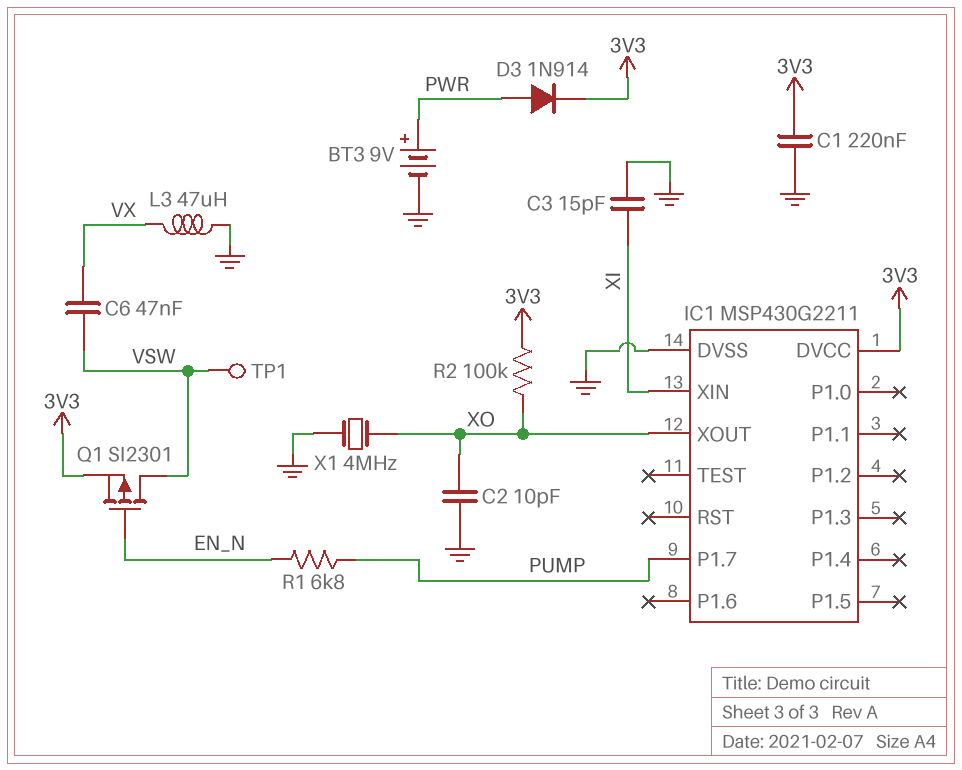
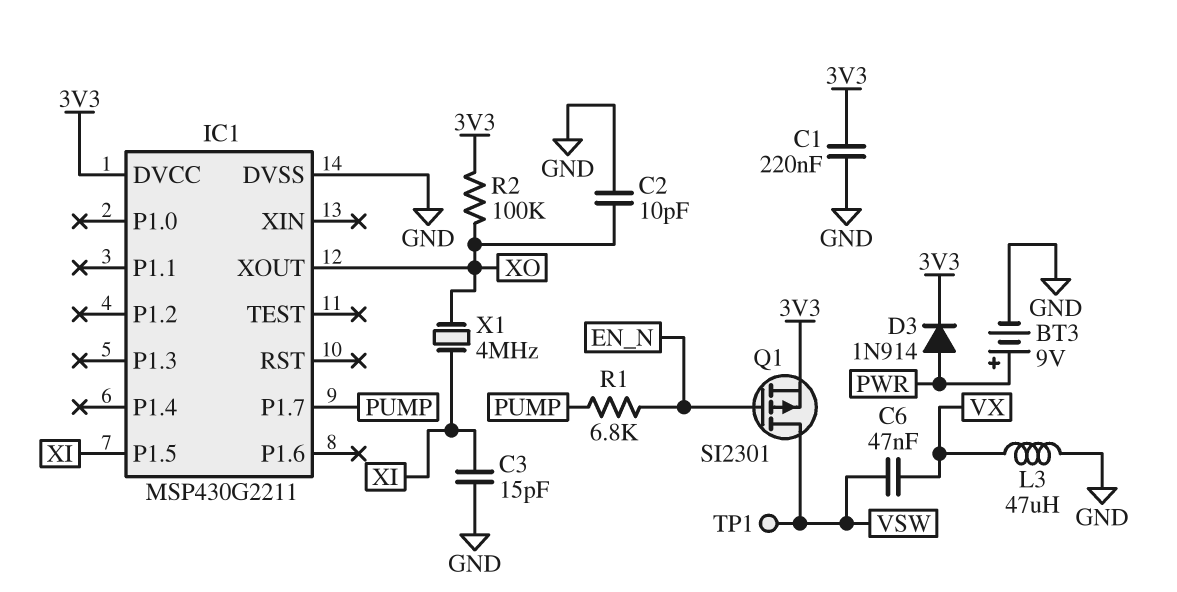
IC1 pin P1.5: none -> XI
IC1 pin XIN: XI -> none
X1: 4MHz (GND, XO) -> 4MHz (XI, XO)

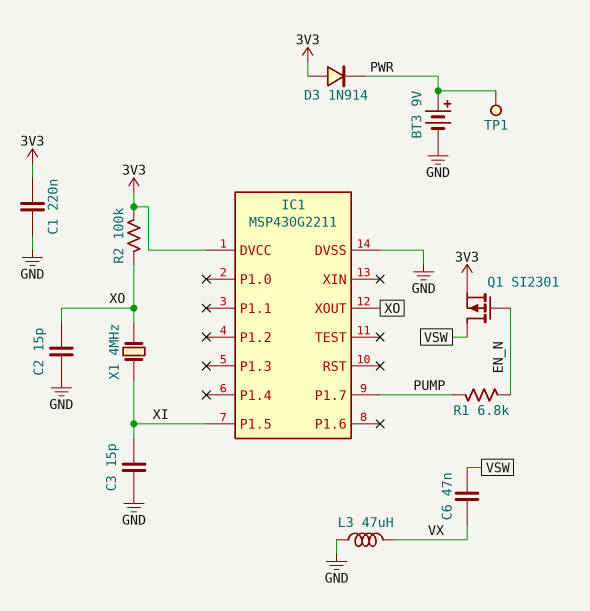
C2: 10pF (GND, XO) -> 15pF (GND, XO)
D3: diode 1N914 (A PWR, K 3V3) -> diode 1N914 (A 3V3, K PWR)
TP1: test point (VSW) -> test point (PWR)

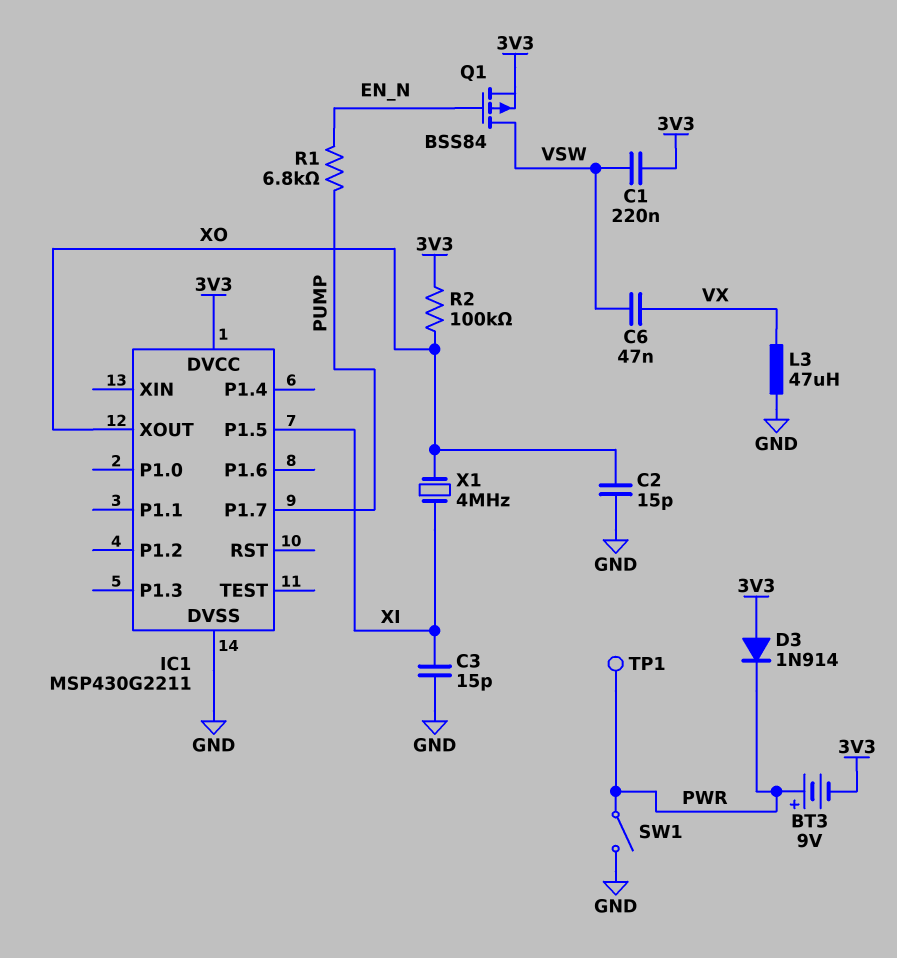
BT3: 9V (plus PWR, minus GND) -> 9V (plus PWR, minus 3V3)
C1: 220nF (3V3, GND) -> 220nF (3V3, VSW)
Q1: PMOS SI2301 (G EN_N, D VSW, S 3V3) -> PMOS BSS84 (G EN_N, D VSW, S 3V3)
SW1: none -> switch (GND, PWR)

